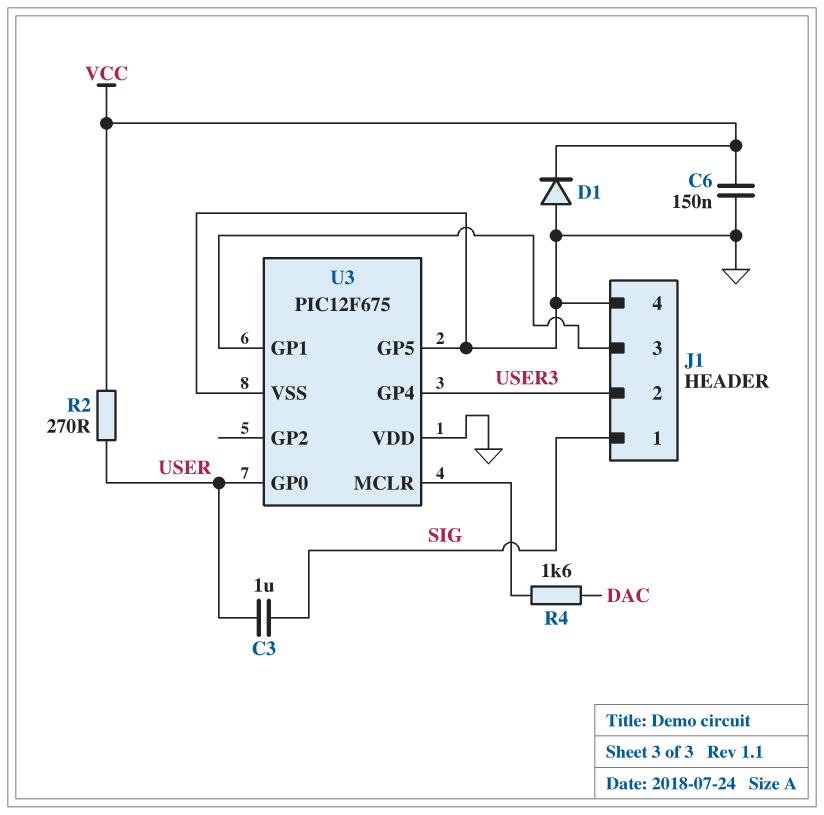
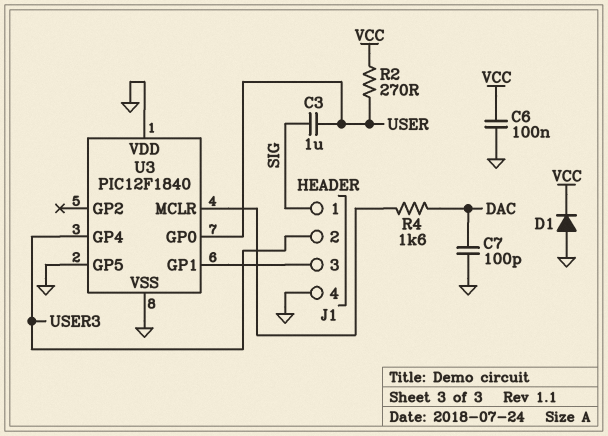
C6: 150nF (GND, VCC) -> 100nF (GND, VCC)
C7: none -> 100pF (DAC, GND)
U3: PIC12F675 -> PIC12F1840

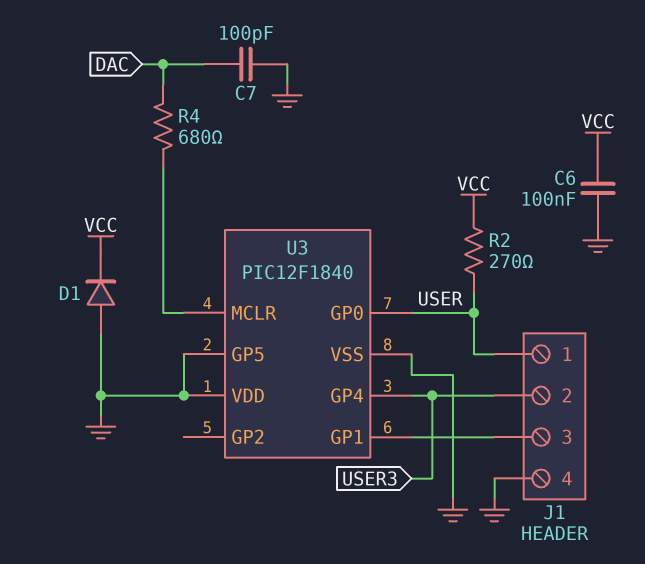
C3: 1uF (SIG, USER) -> none
J1 pin 1: SIG -> USER
R4: 1.6k (DAC, U3/MCLR) -> 680 (DAC, U3/MCLR)

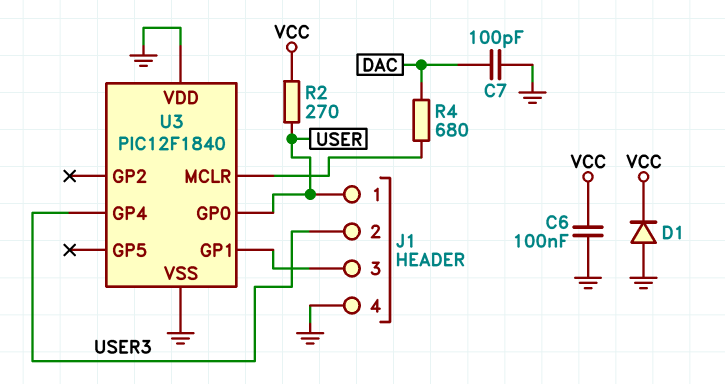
U3 pin GP5: GND -> none

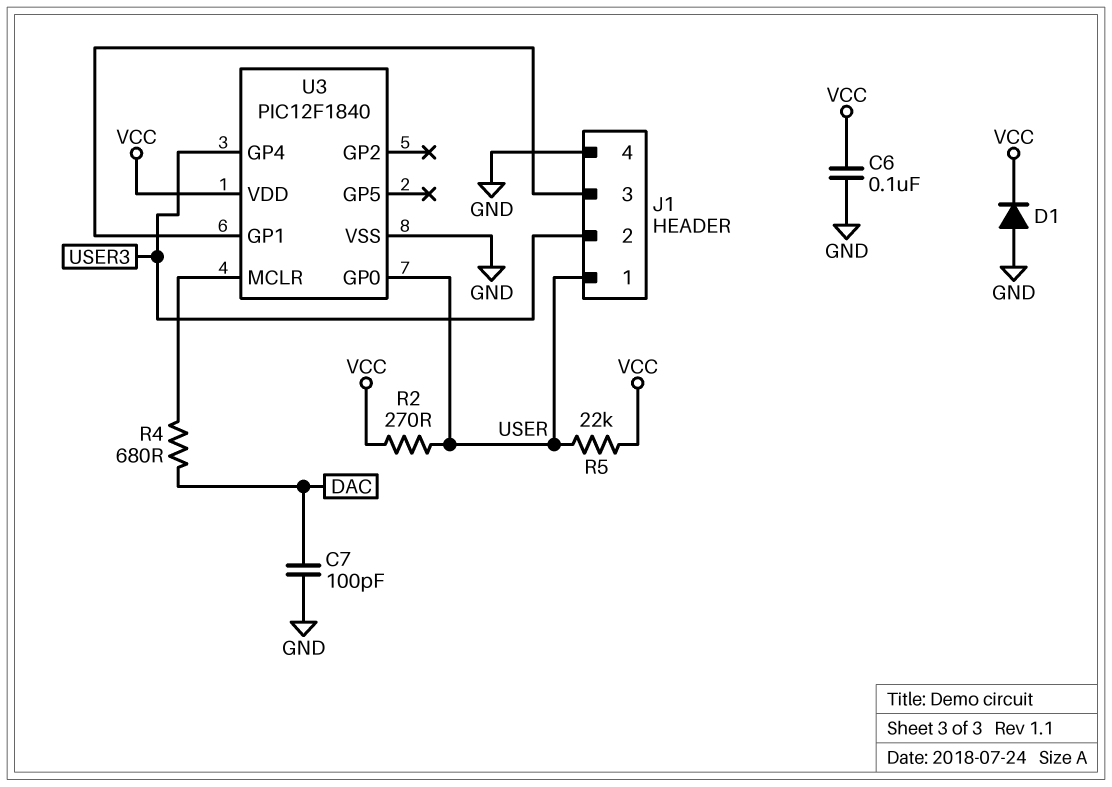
R5: none -> 22k (USER, VCC)
U3 pin VDD: GND -> VCC

